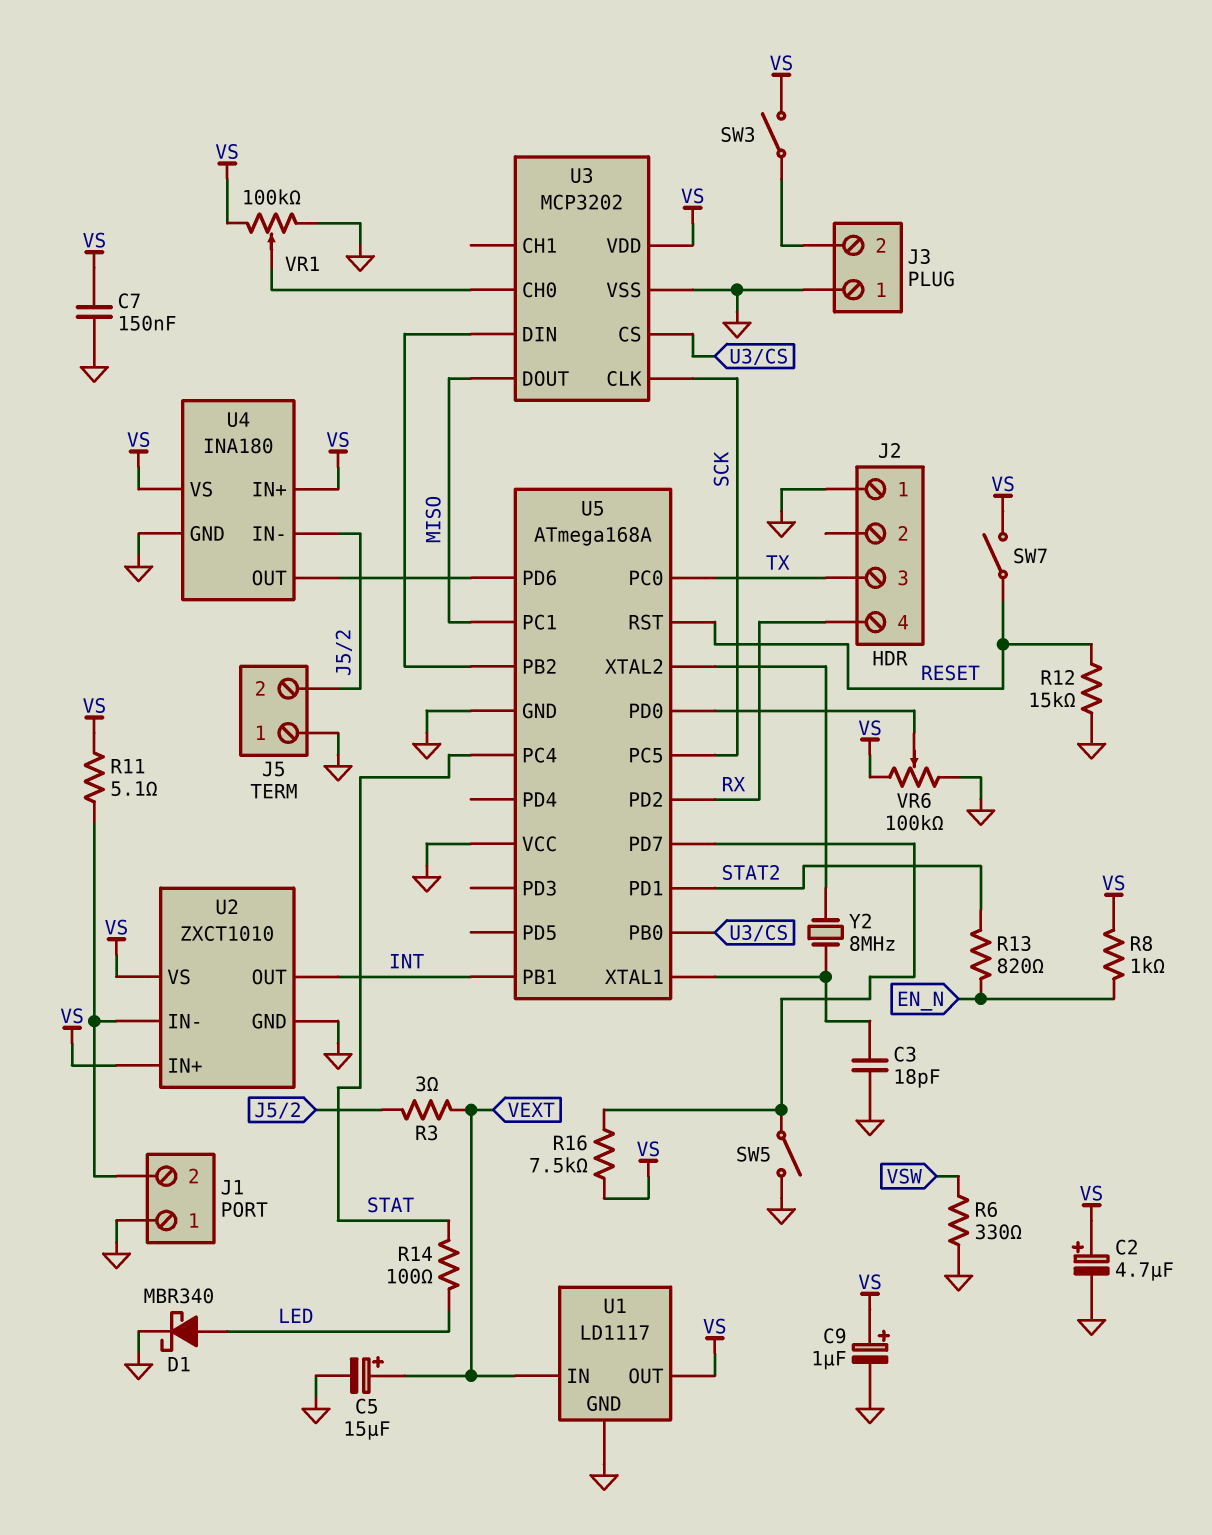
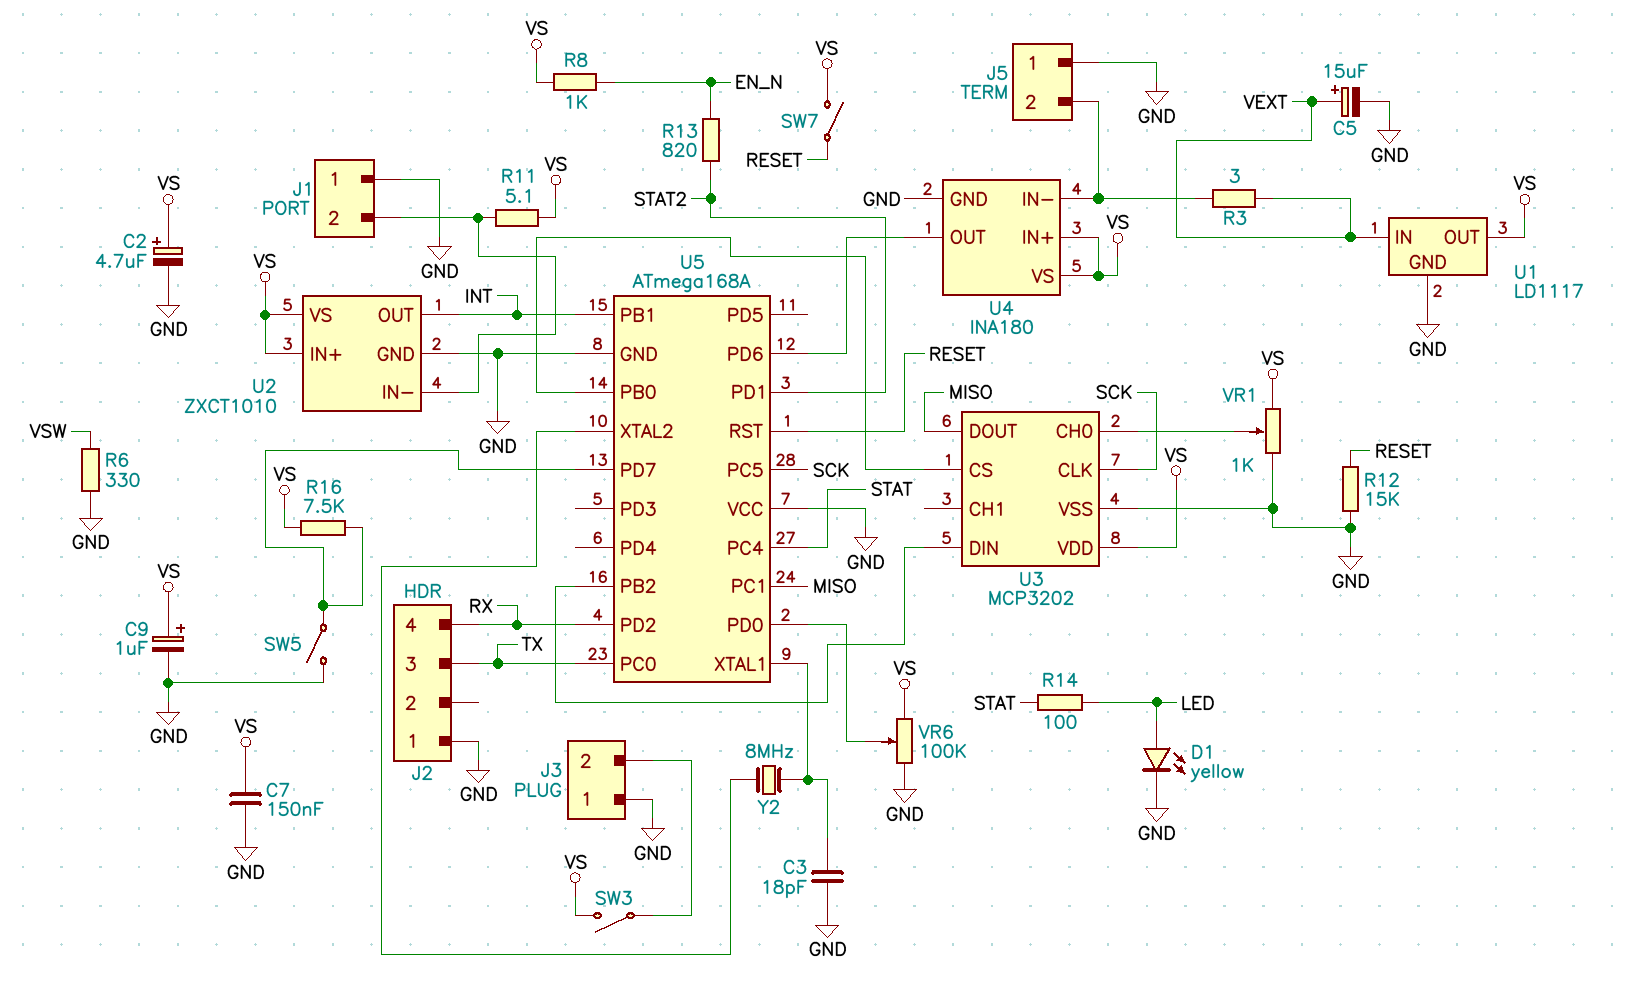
D1: schottky MBR340 (A LED, K GND) -> LED yellow (A LED, K GND)
VR1: 100k (GND, VS, wiper U3/CH0) -> 1k (GND, VS, wiper U3/CH0)

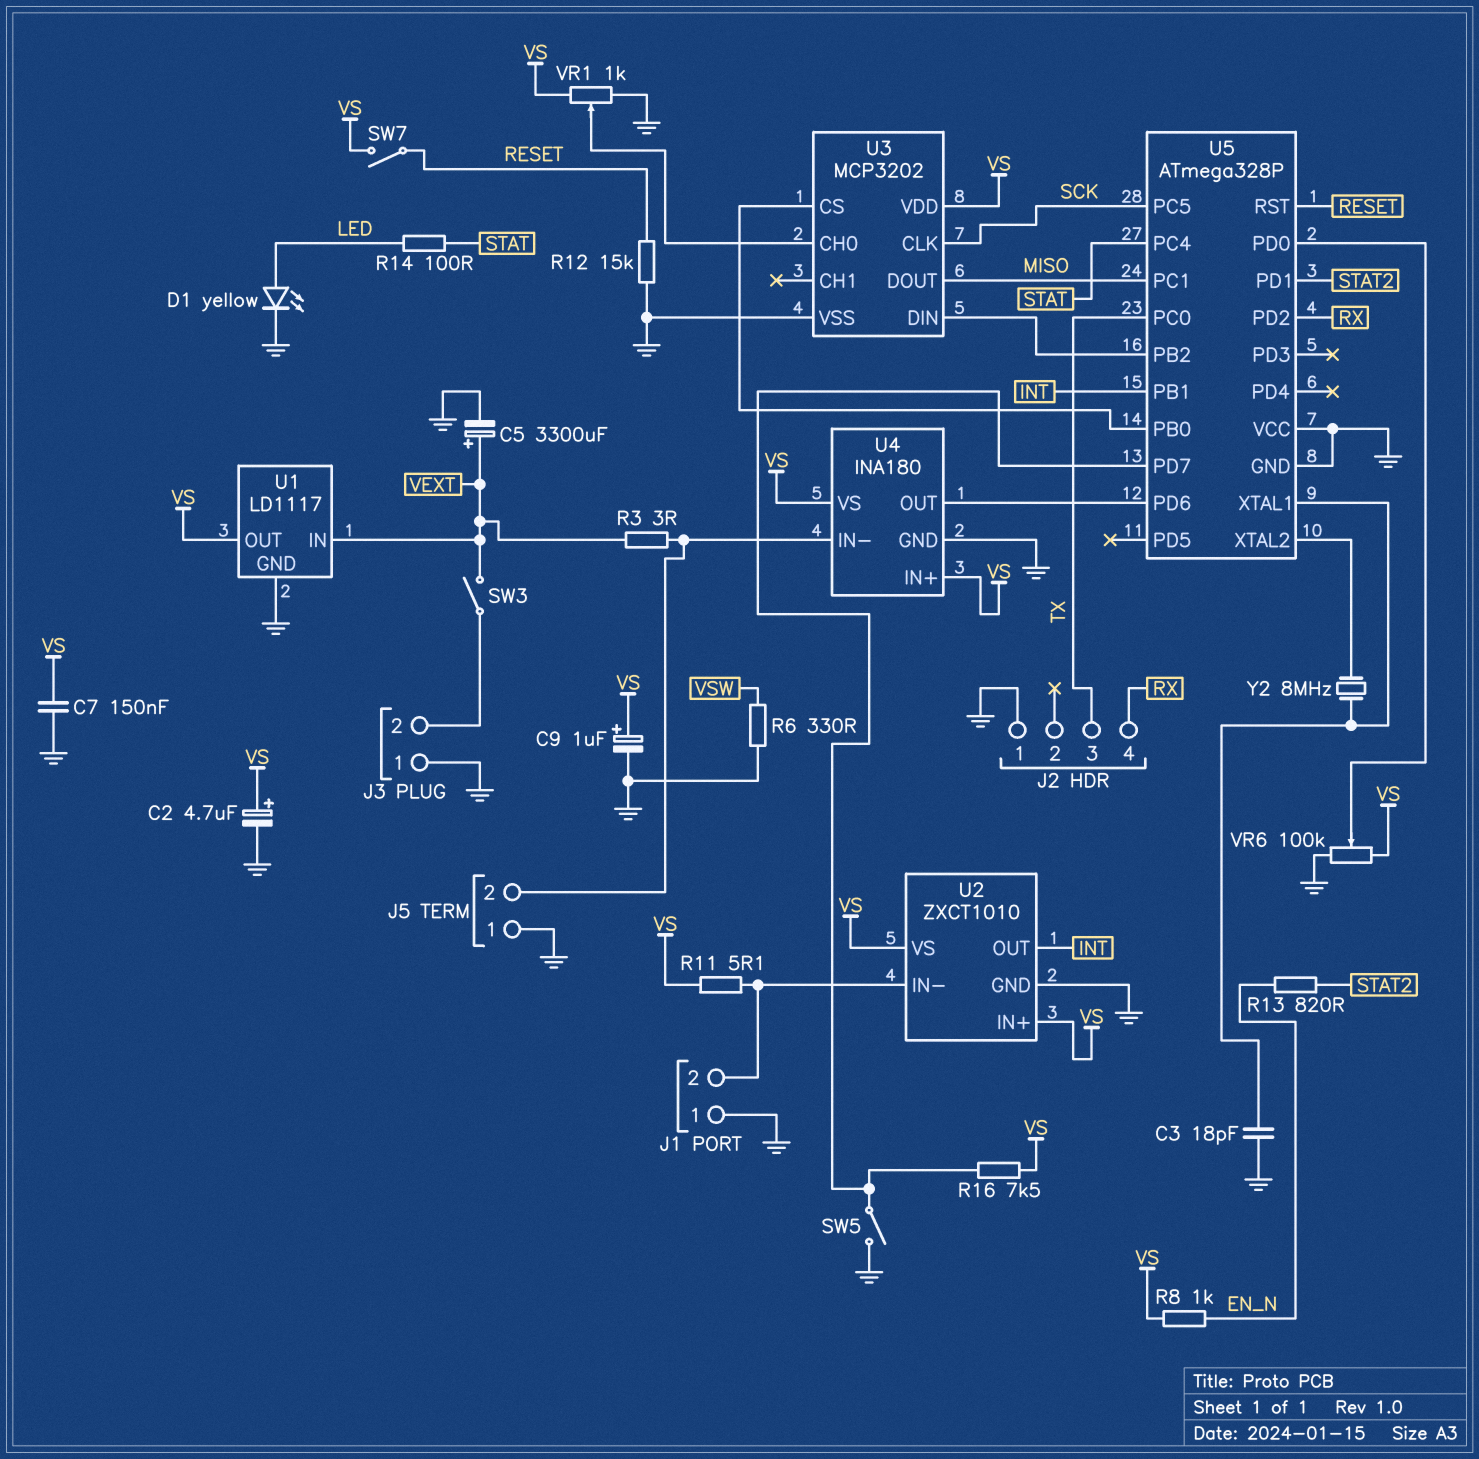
C5: 15uF (plus VEXT, minus GND) -> 3300uF (plus VEXT, minus GND)
SW3: switch (J3/2, VS) -> switch (J3/2, VEXT)
U5: ATmega168A -> ATmega328P

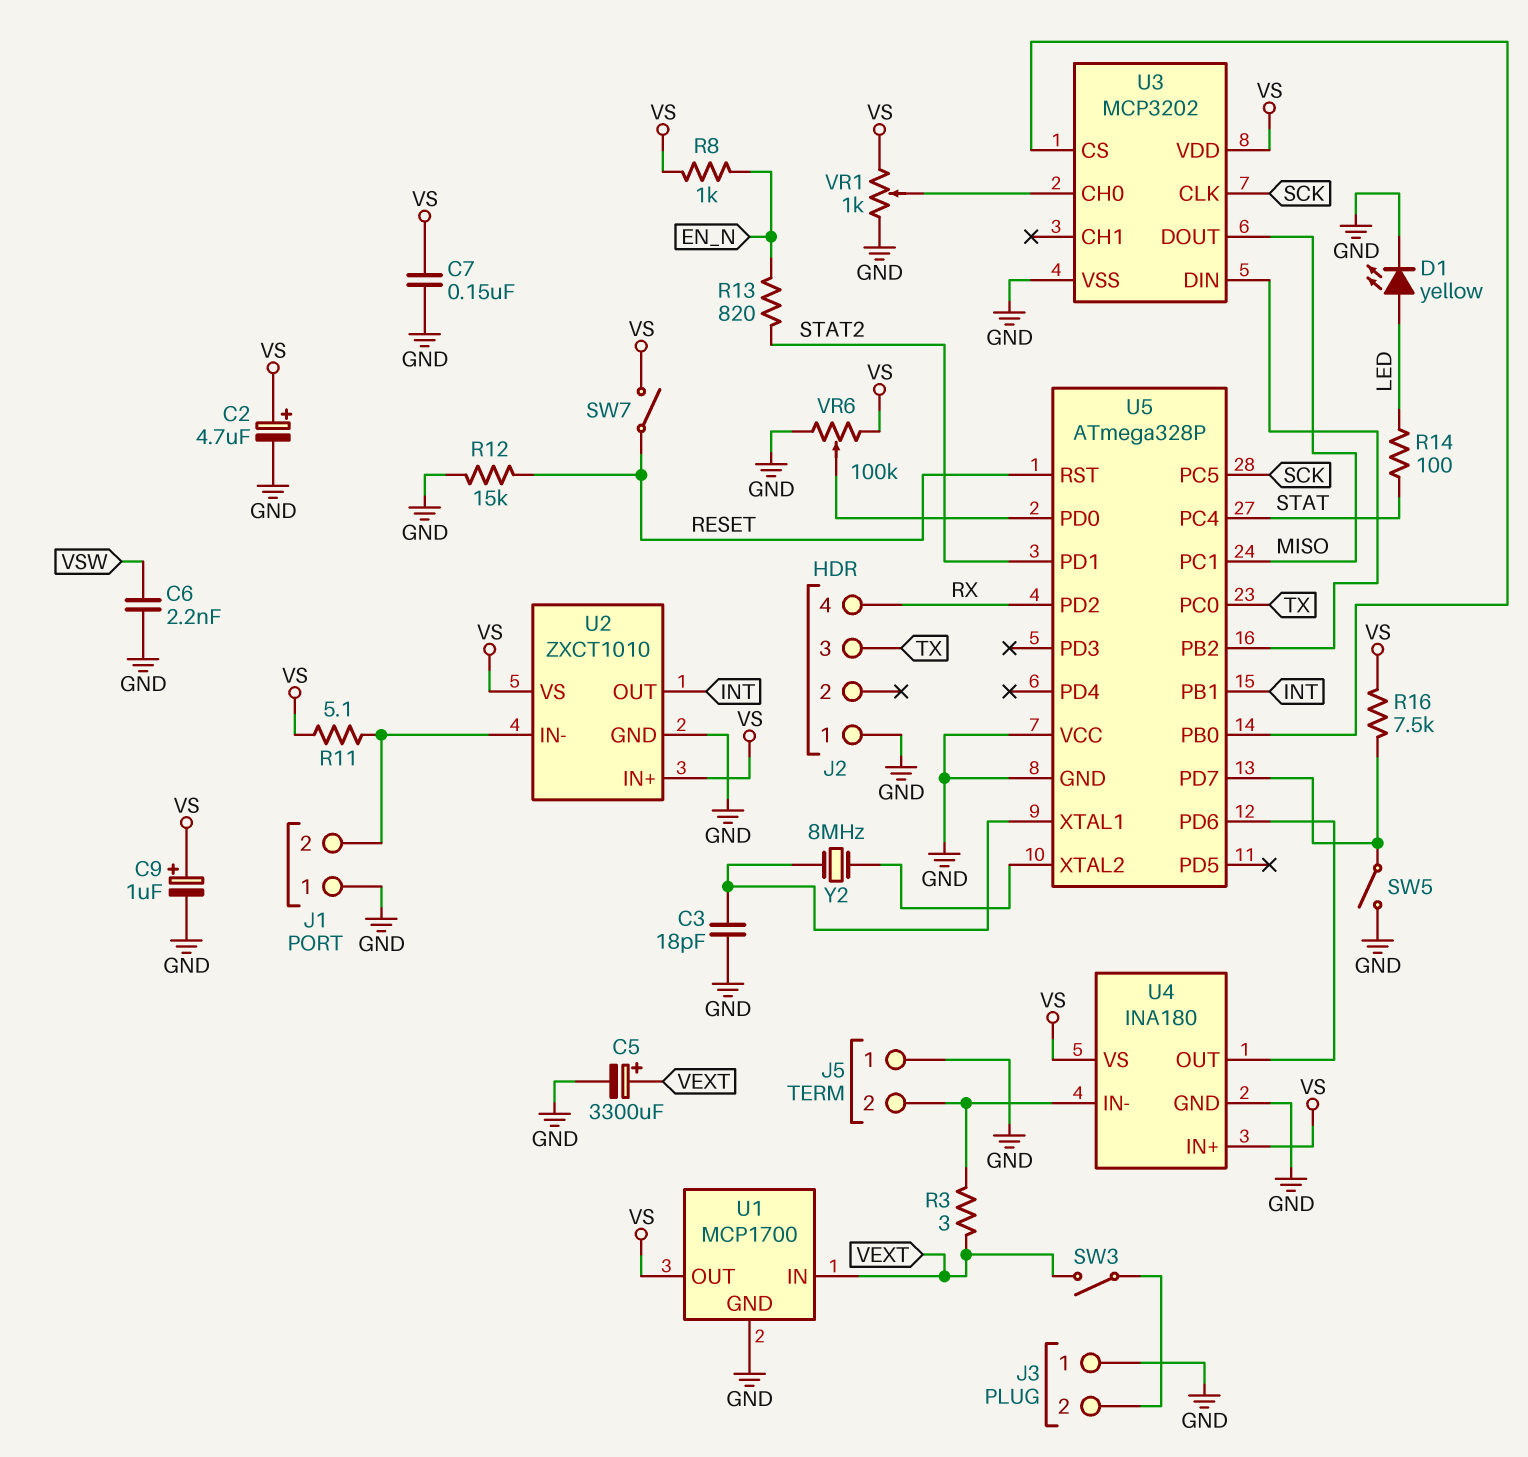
C6: none -> 2.2nF (GND, VSW)
R6: 330 (GND, VSW) -> none
U1: LD1117 -> MCP1700

